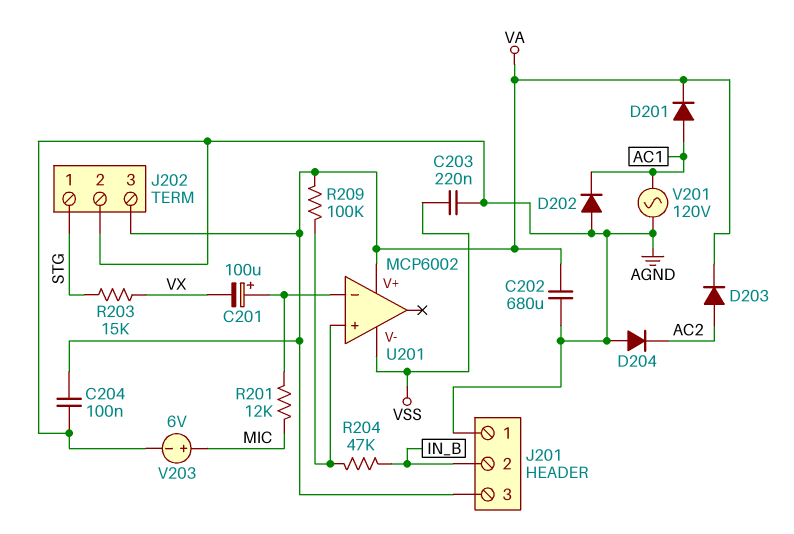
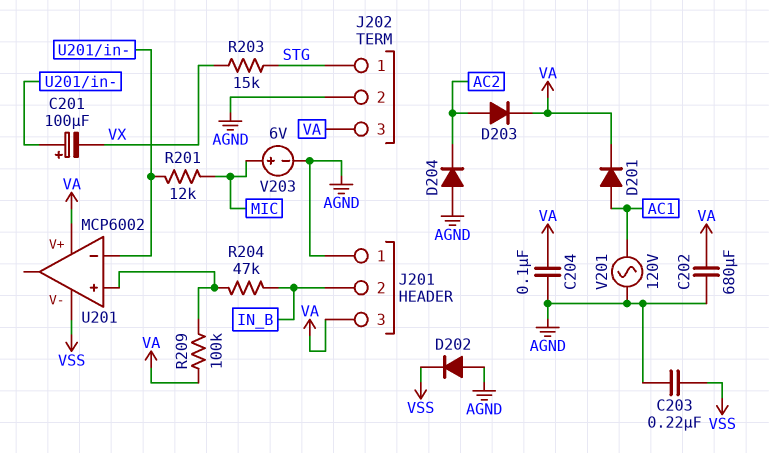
D202: diode (A AGND, K AC1) -> diode (A AGND, K VSS)

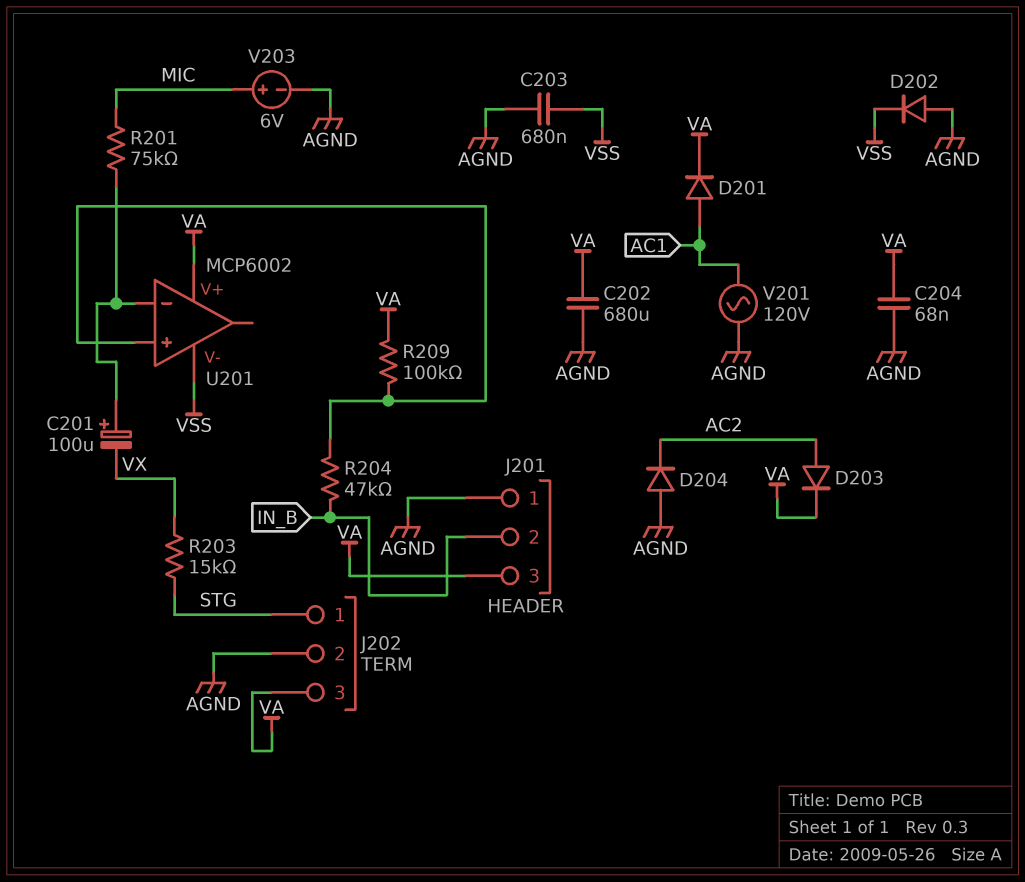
C203: 220nF (AGND, VSS) -> 680nF (AGND, VSS)
C204: 100nF (AGND, VA) -> 68nF (AGND, VA)
R201: 12k (MIC, U201/in-) -> 75k (MIC, U201/in-)

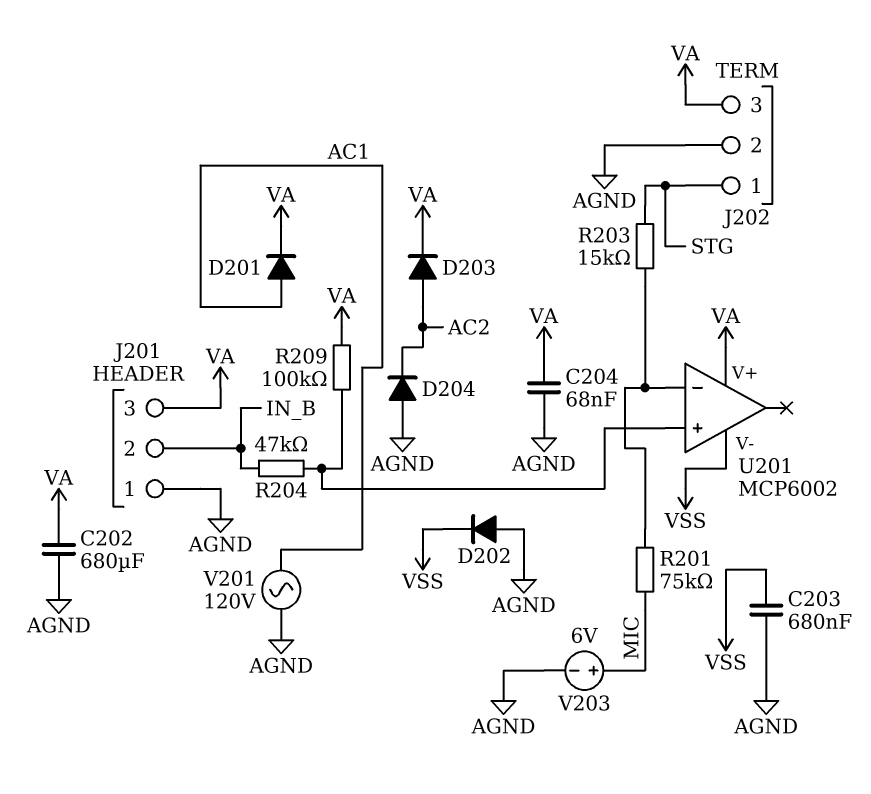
C201: 100uF (plus U201/in-, minus VX) -> none
R203: 15k (STG, VX) -> 15k (STG, U201/in-)

